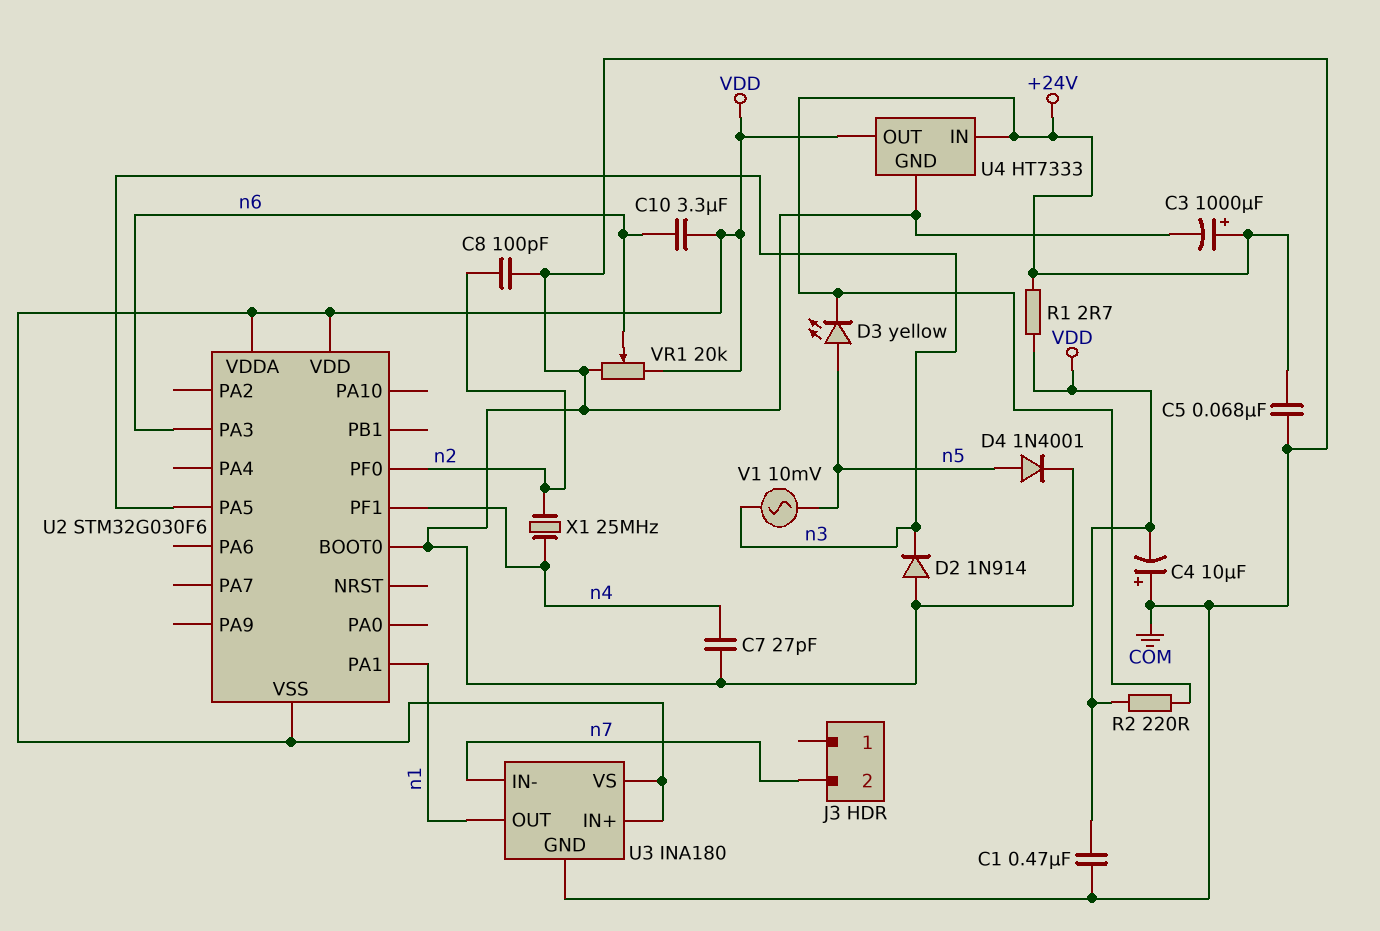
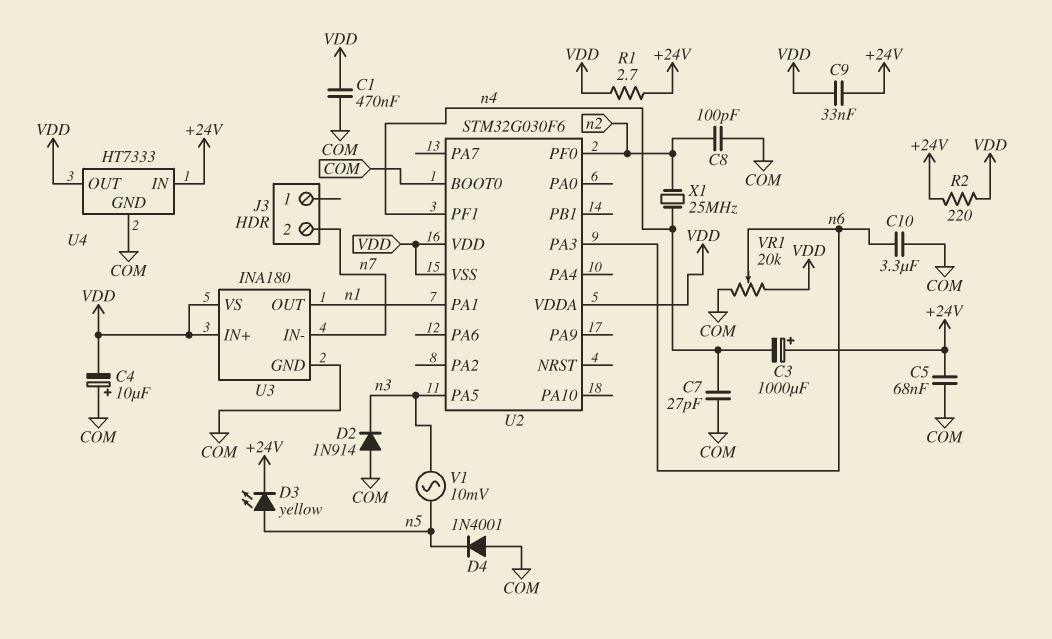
C3: 1000uF (plus +24V, minus COM) -> 1000uF (plus +24V, minus n4)
C9: none -> 33nF (+24V, VDD)
C10: 3.3uF (VDD, n6) -> 3.3uF (COM, n6)
D4: diode 1N4001 (A n5, K COM) -> diode 1N4001 (A COM, K n5)

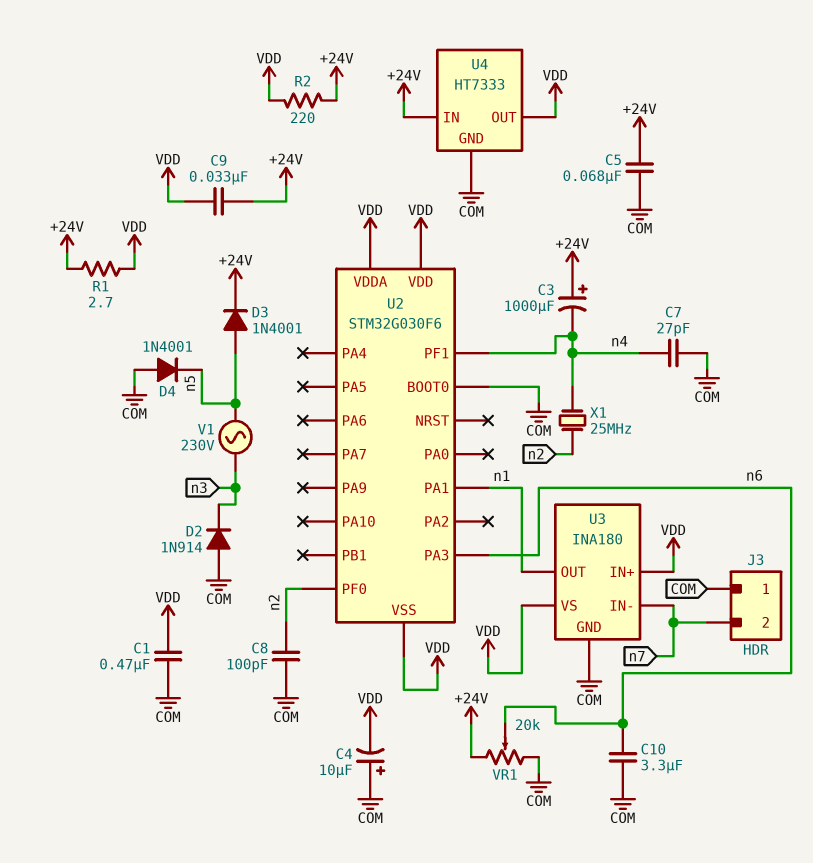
D3: LED yellow (A n5, K +24V) -> diode 1N4001 (A n5, K +24V)
J3 pin 1: none -> COM
U2 pin PA5: n3 -> none
V1: AC 10mV (n3, n5) -> AC 230V (n3, n5)
VR1: 20k (COM, VDD, wiper n6) -> 20k (+24V, COM, wiper n6)

